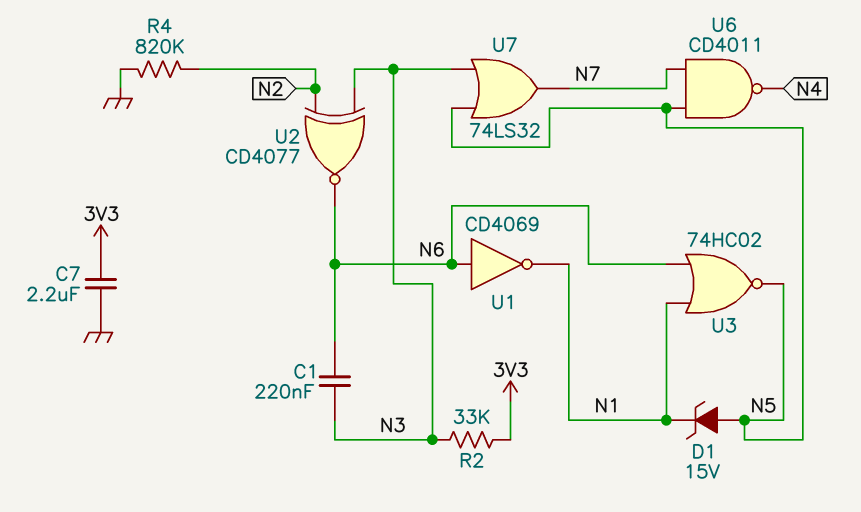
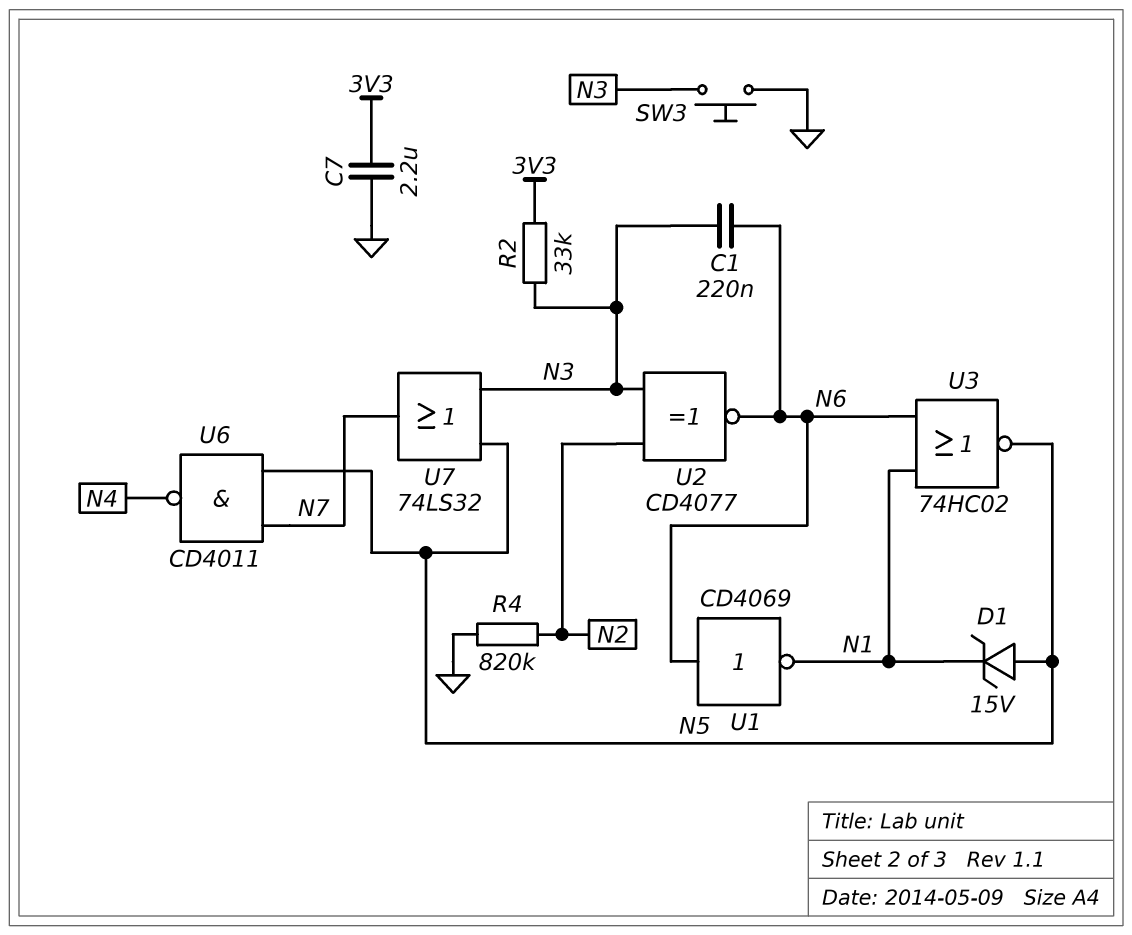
SW3: none -> button (GND, N3)

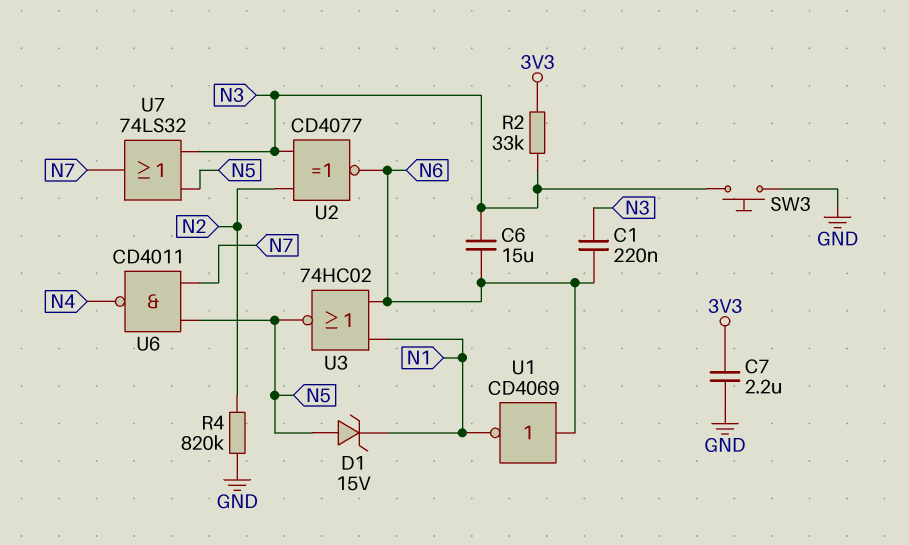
C6: none -> 15uF (N3, N6)

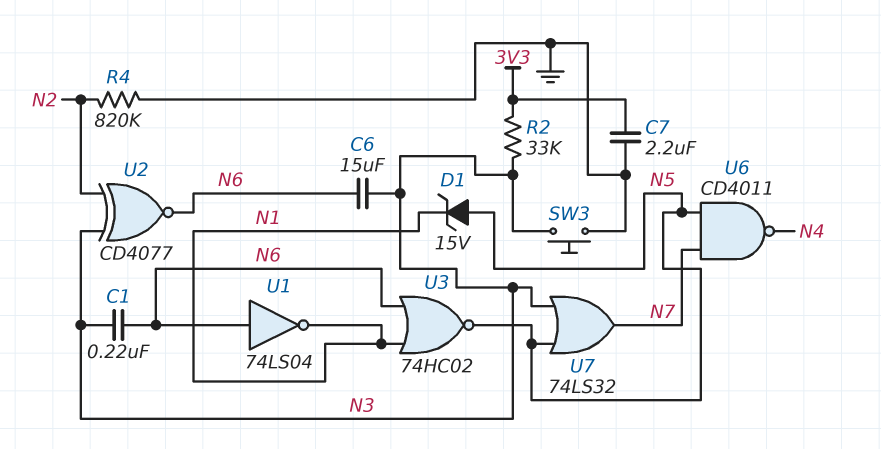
U1: NOT CD4069 (in N6, out N1) -> NOT 74LS04 (in N6, out N1)

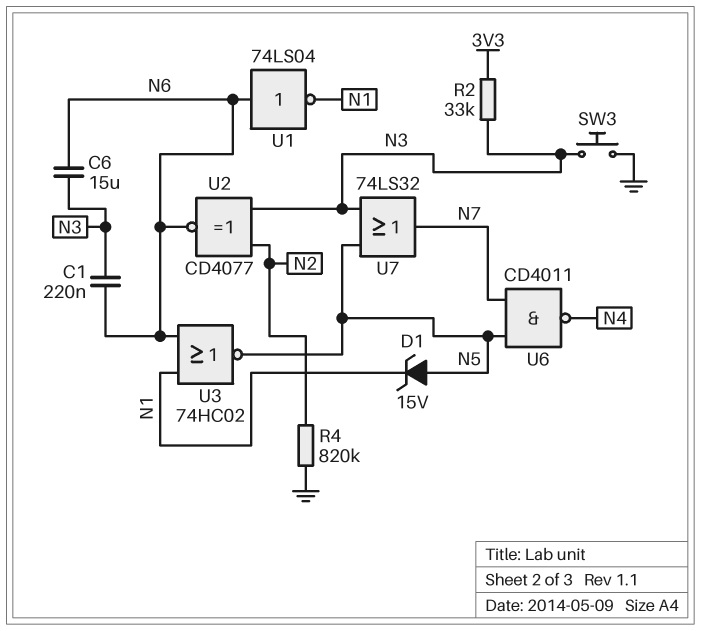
C7: 2.2uF (3V3, GND) -> none

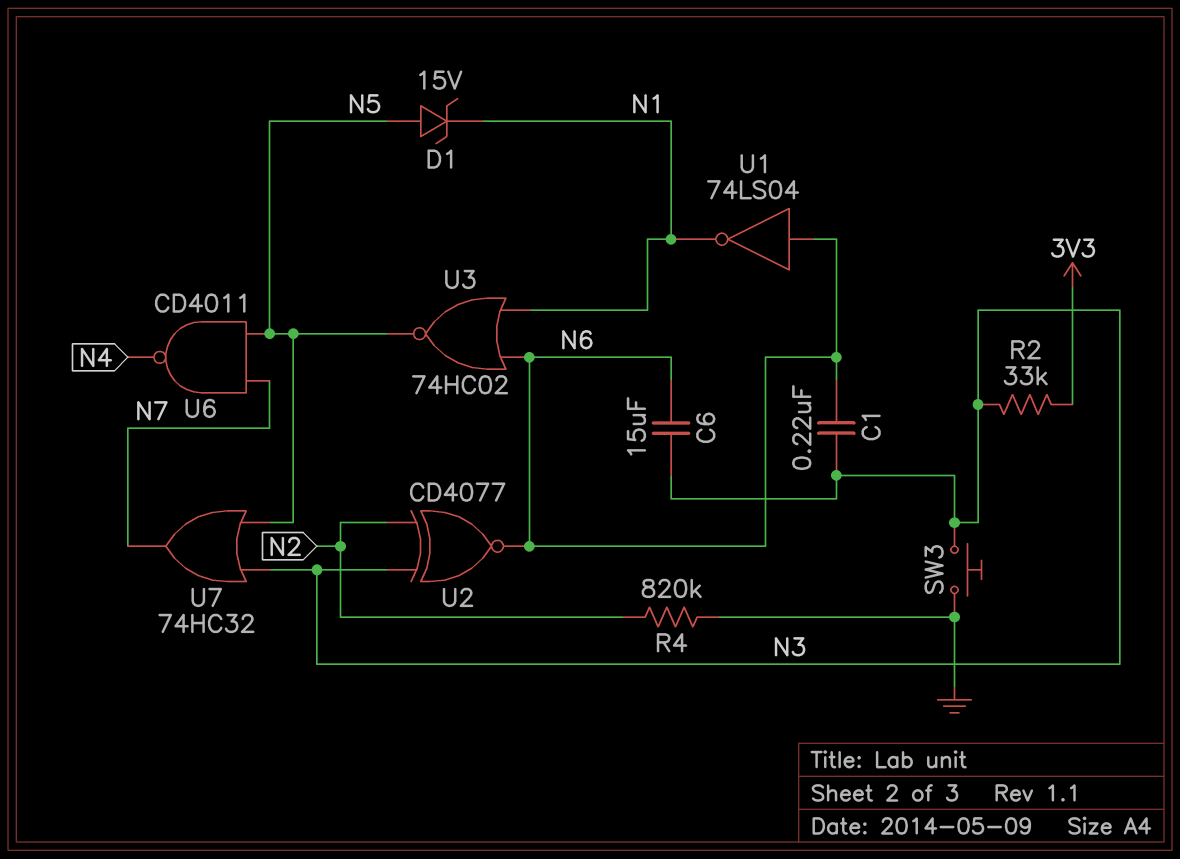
U7: OR 74LS32 (in N3, in N5, out N7) -> OR 74HC32 (in N3, in N5, out N7)

